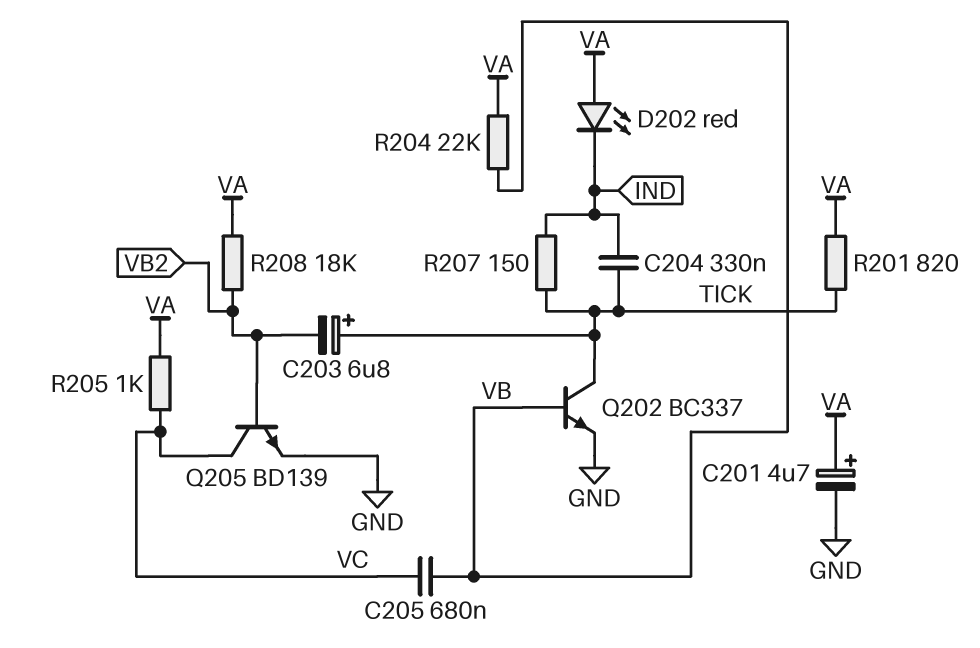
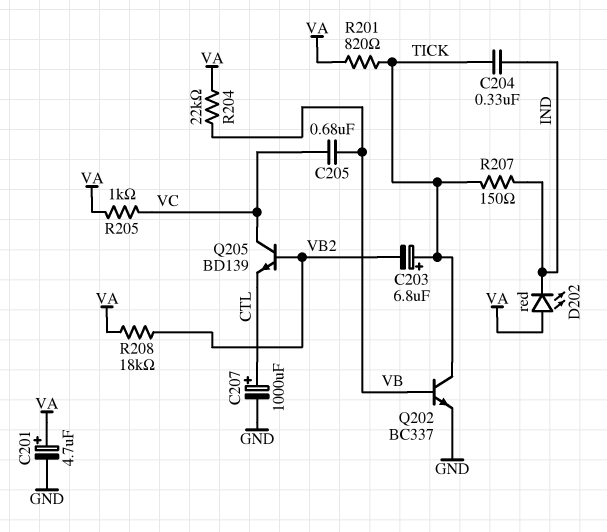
C207: none -> 1000uF (plus CTL, minus GND)
Q205: NPN BD139 (B VB2, C VC, E GND) -> NPN BD139 (B VB2, C VC, E CTL)

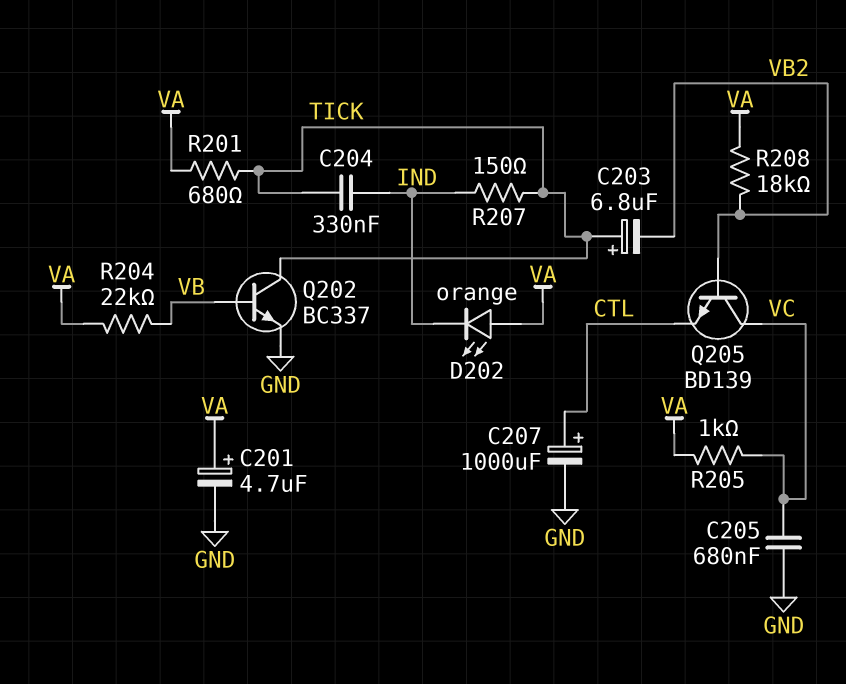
C205: 680nF (VB, VC) -> 680nF (GND, VC)
D202: LED red (A VA, K IND) -> LED orange (A VA, K IND)
R201: 820 (TICK, VA) -> 680 (TICK, VA)

